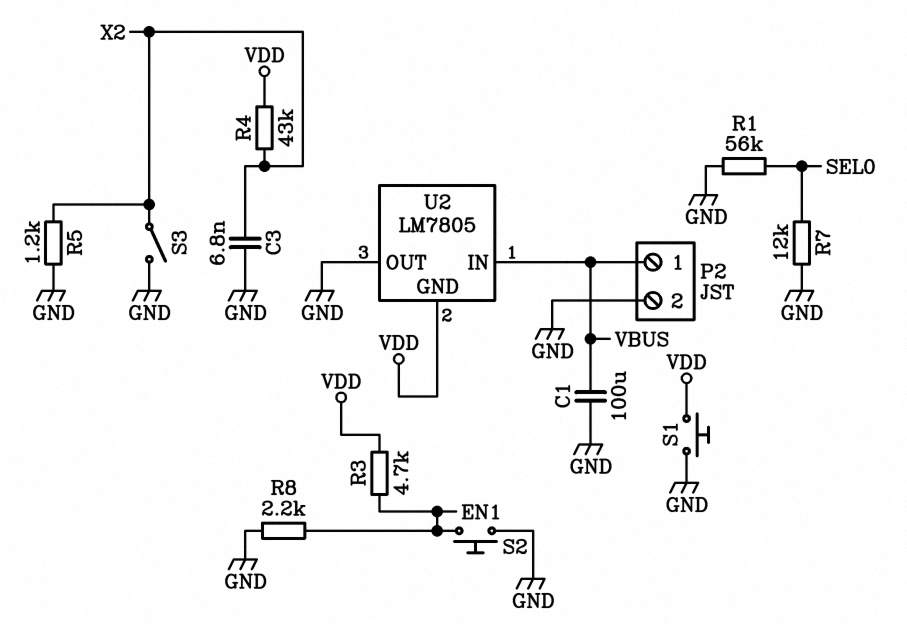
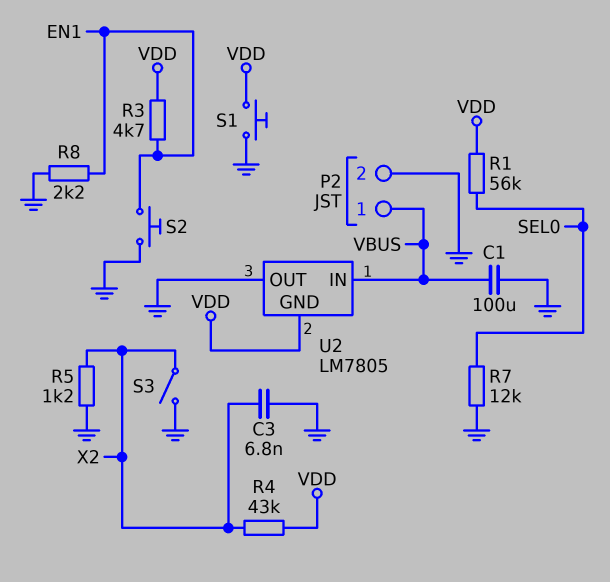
R1: 56k (GND, SEL0) -> 56k (SEL0, VDD)

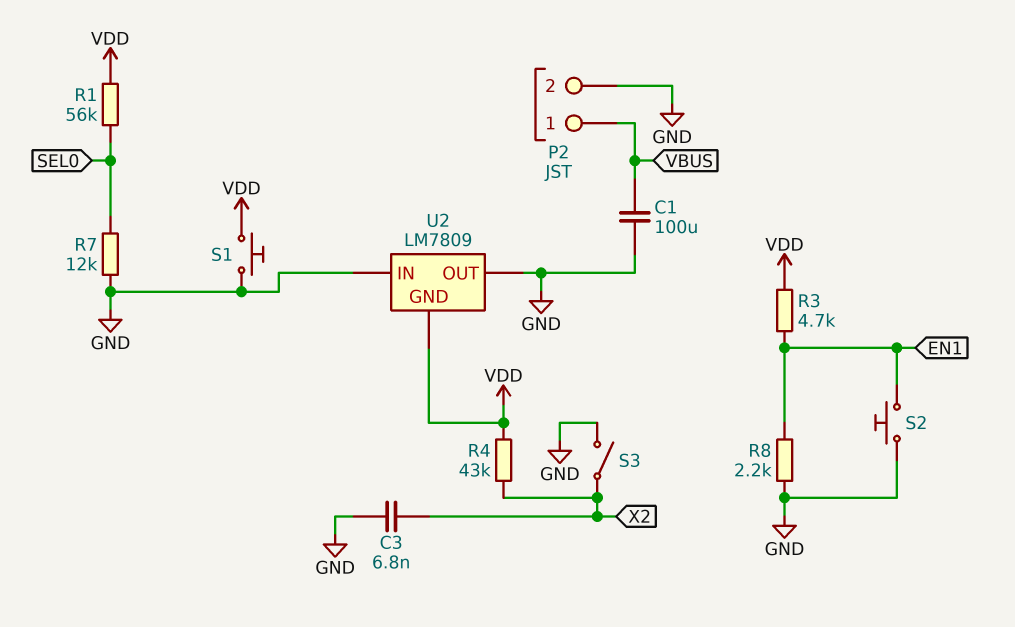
R5: 1.2k (GND, X2) -> none
U2: LM7805 -> LM7809
U2 pin IN: VBUS -> GND

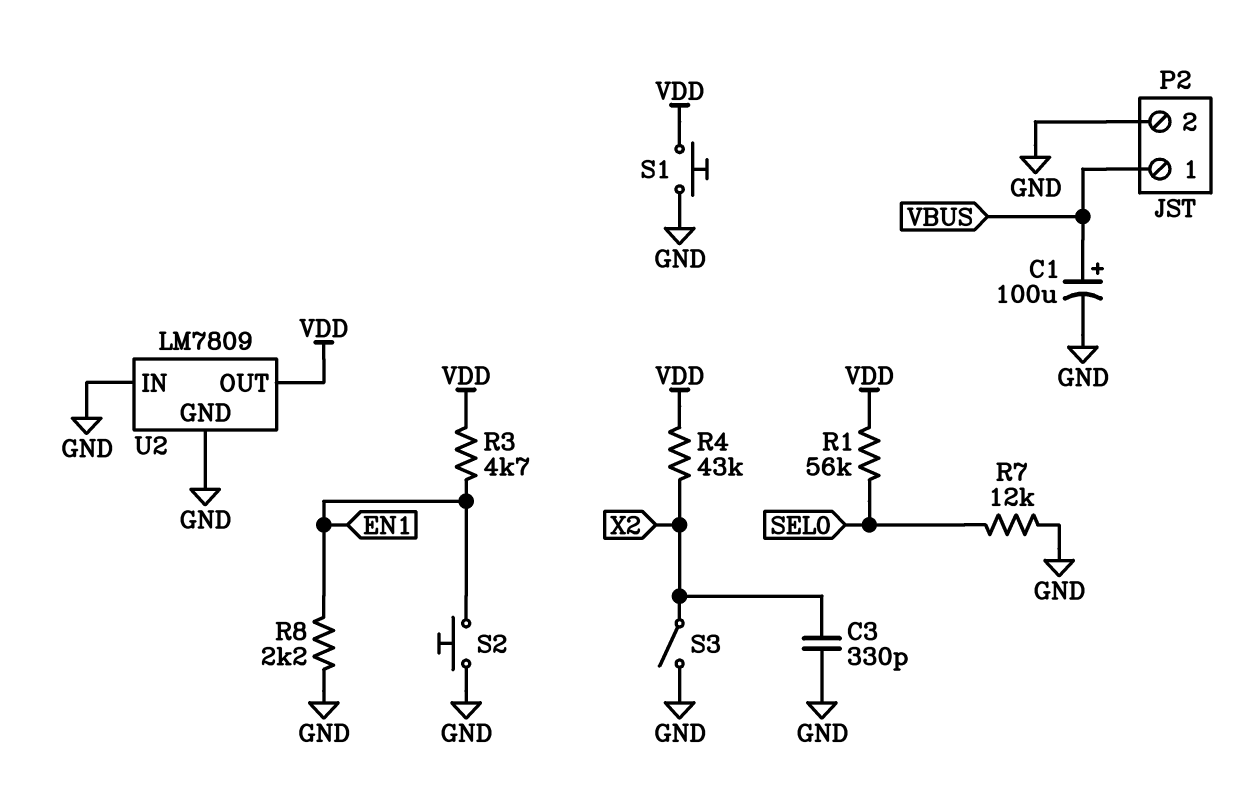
C1: 100uF (GND, VBUS) -> 100uF (plus VBUS, minus GND)
C3: 6.8nF (GND, X2) -> 330pF (GND, X2)
U2 pin GND: VDD -> GND
U2 pin OUT: GND -> VDD

